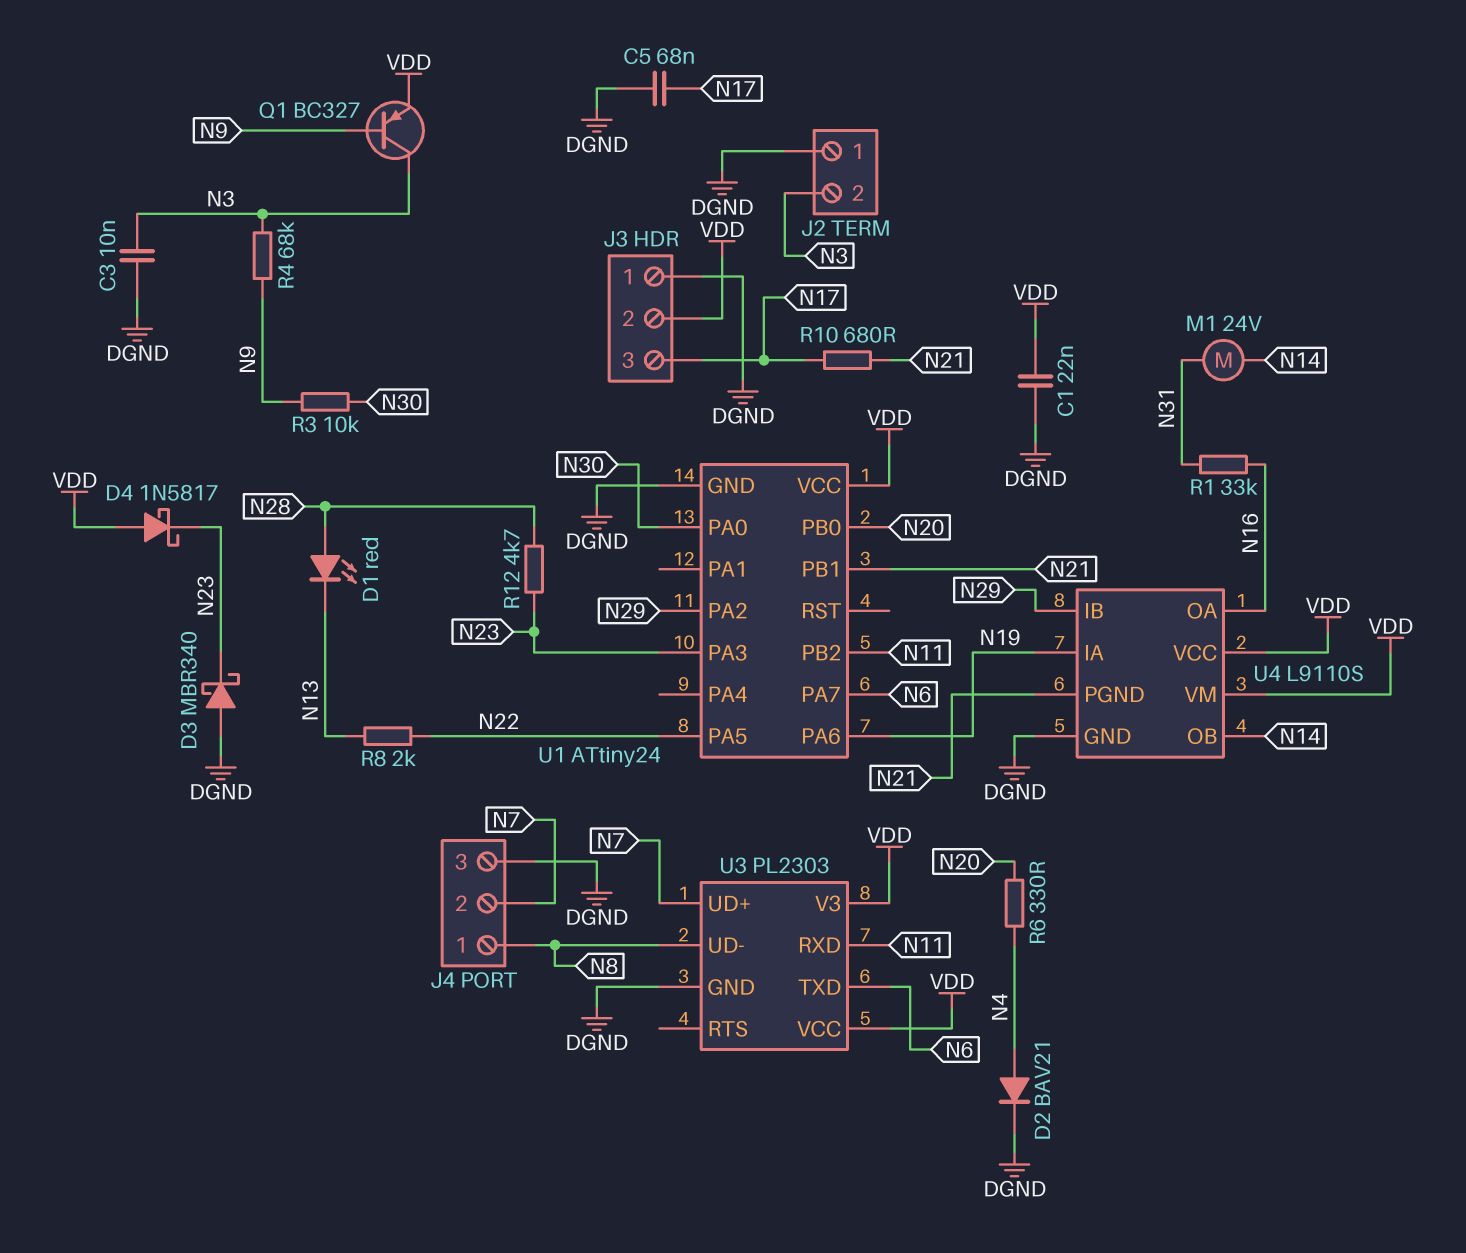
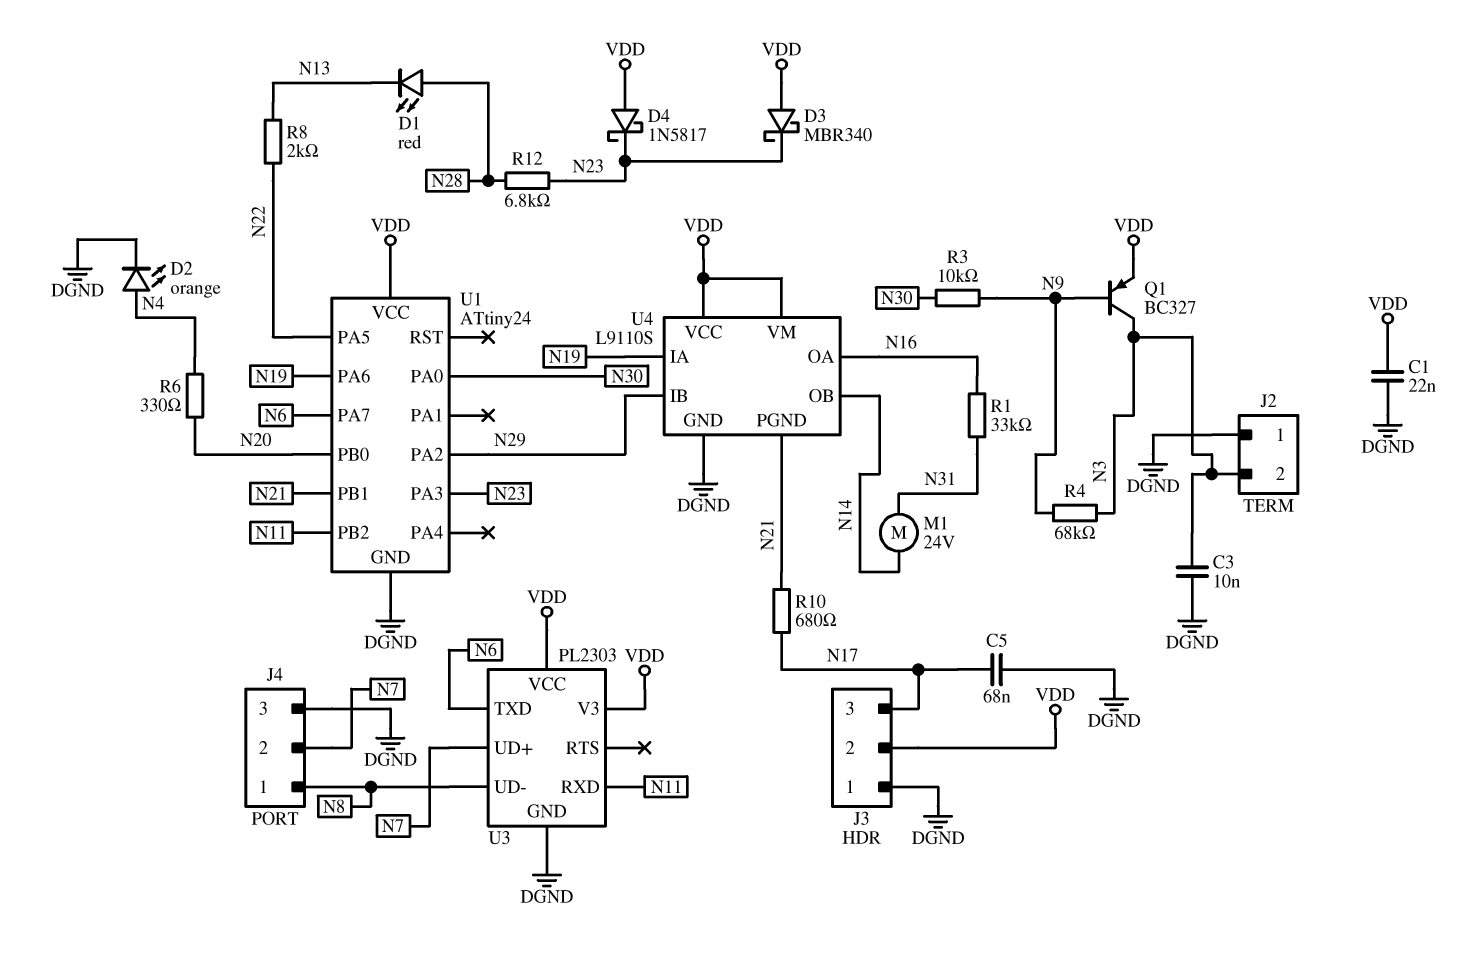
D2: diode BAV21 (A N4, K DGND) -> LED orange (A N4, K DGND)
D3: schottky MBR340 (A DGND, K N23) -> schottky MBR340 (A VDD, K N23)
R12: 4.7k (N23, N28) -> 6.8k (N23, N28)

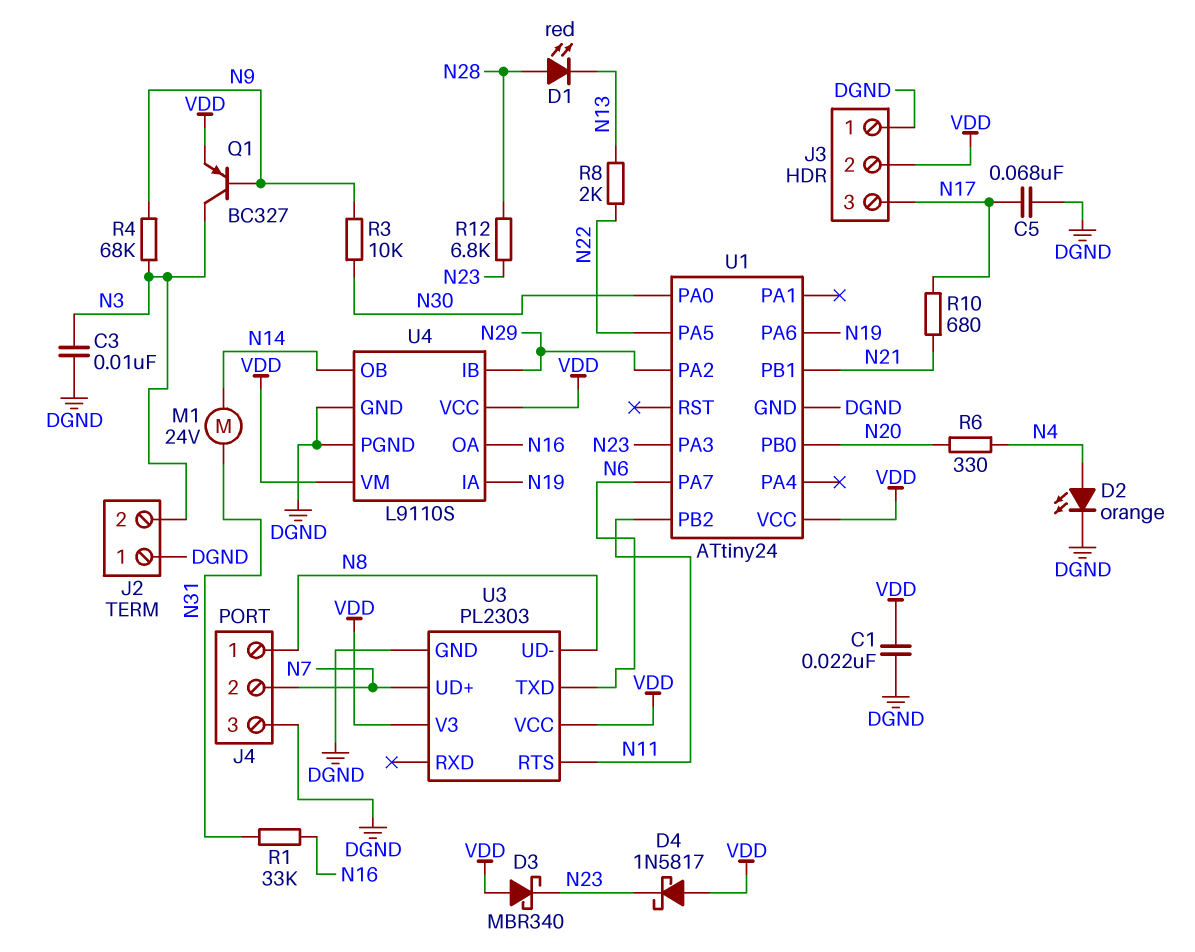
U3 pin RTS: none -> N11
U3 pin RXD: N11 -> none
U4 pin PGND: N21 -> DGND

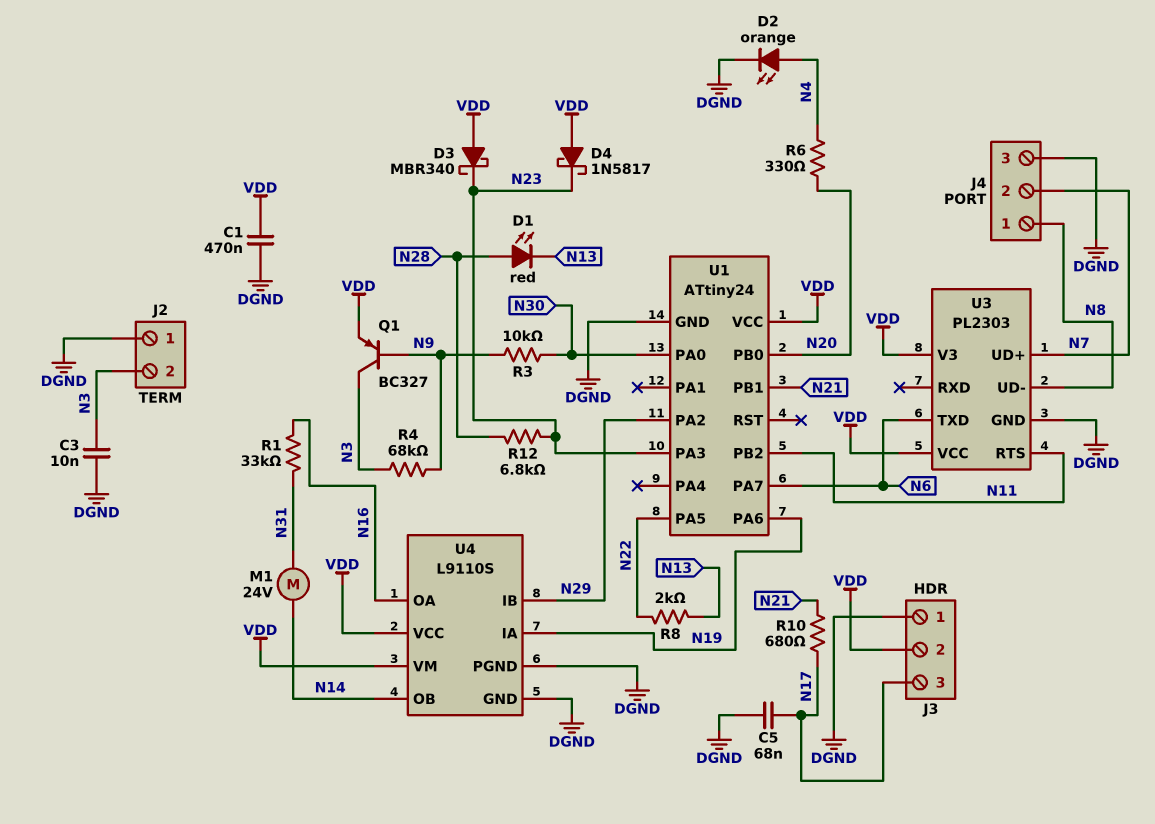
C1: 22nF (DGND, VDD) -> 470nF (DGND, VDD)

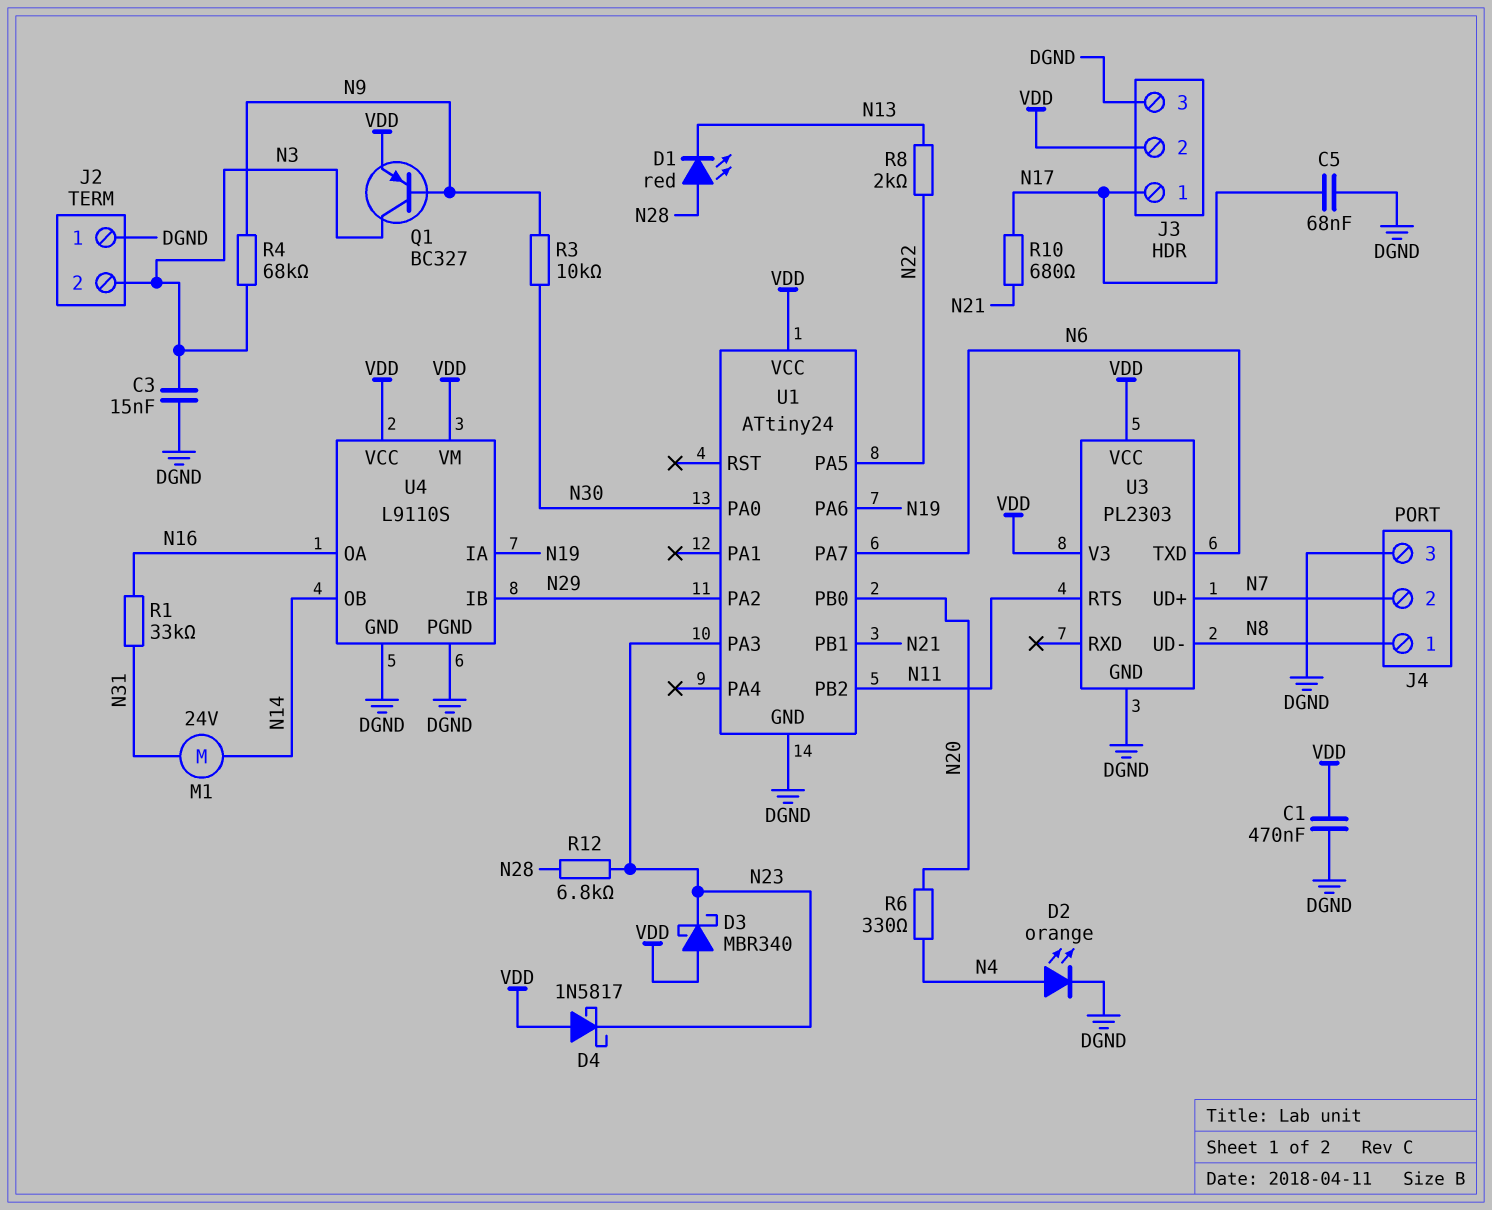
C3: 10nF (DGND, N3) -> 15nF (DGND, N3)
J3 pin 1: DGND -> N17
J3 pin 3: N17 -> DGND

